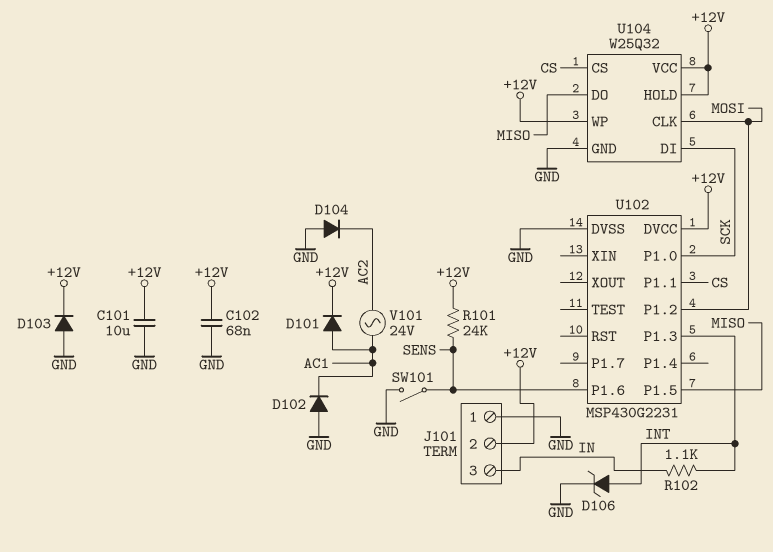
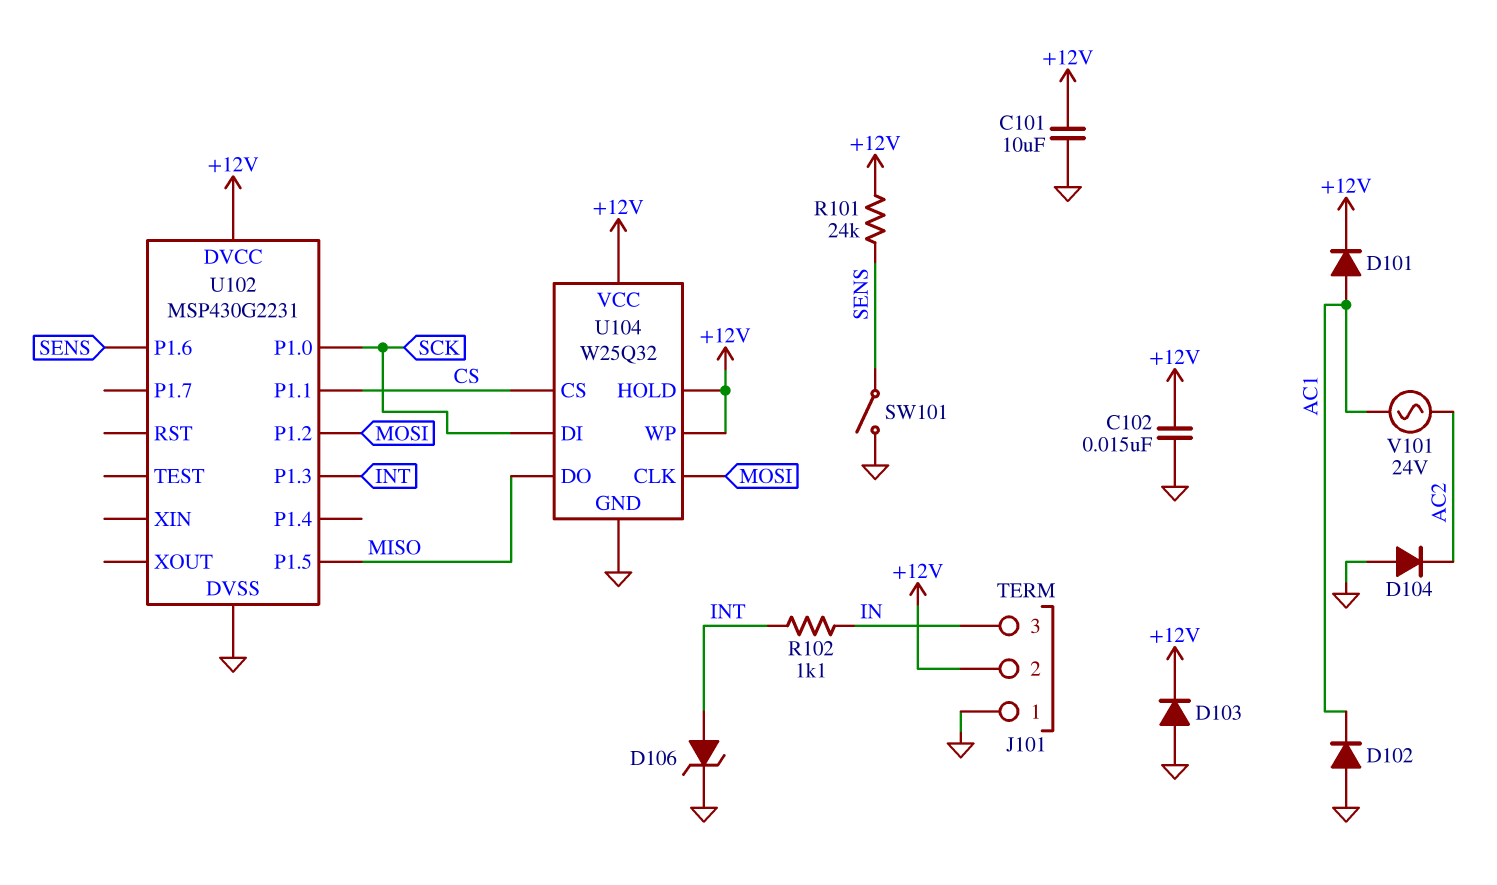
C102: 68nF (+12V, GND) -> 15nF (+12V, GND)

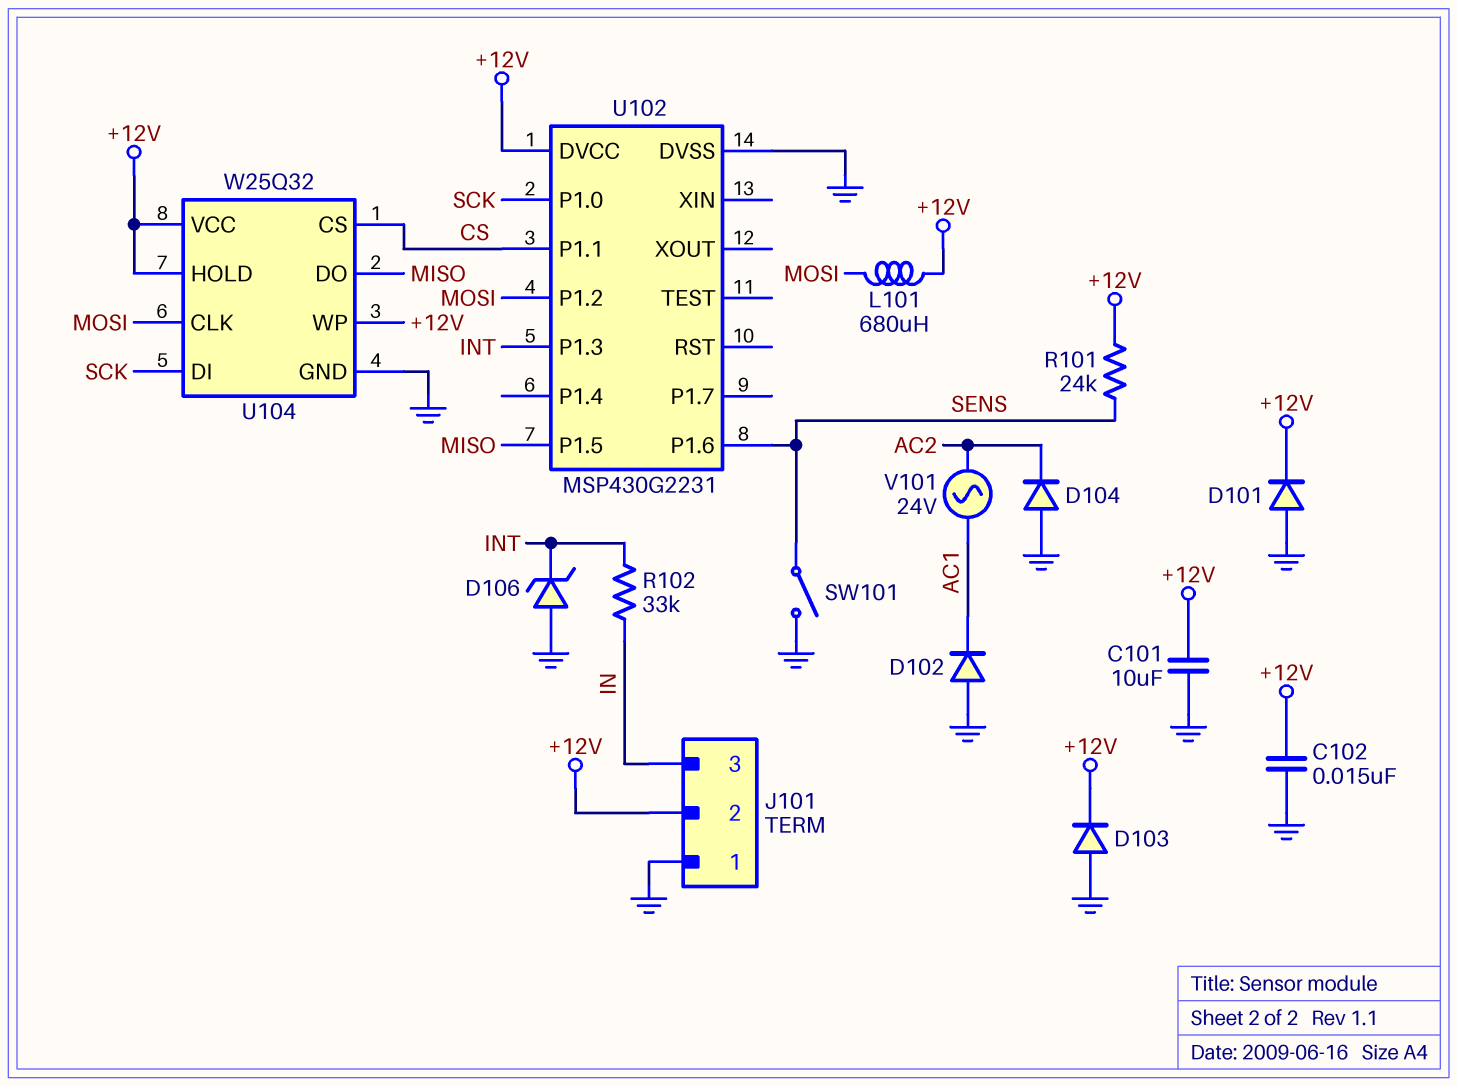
D101: diode (A AC1, K +12V) -> diode (A GND, K +12V)
D106: zener (A INT, K GND) -> zener (A GND, K INT)
L101: none -> 680uH (+12V, MOSI)
R102: 1.1k (IN, INT) -> 33k (IN, INT)

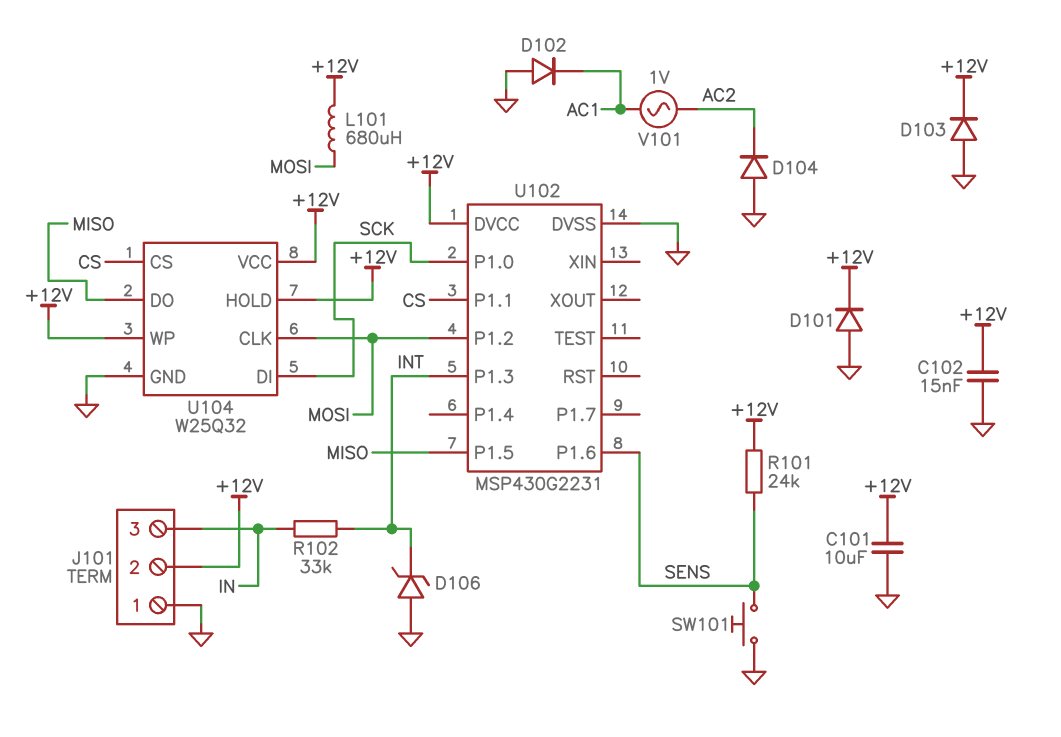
SW101: switch (GND, SENS) -> button (GND, SENS)
V101: AC 24V (AC1, AC2) -> AC 1V (AC1, AC2)

